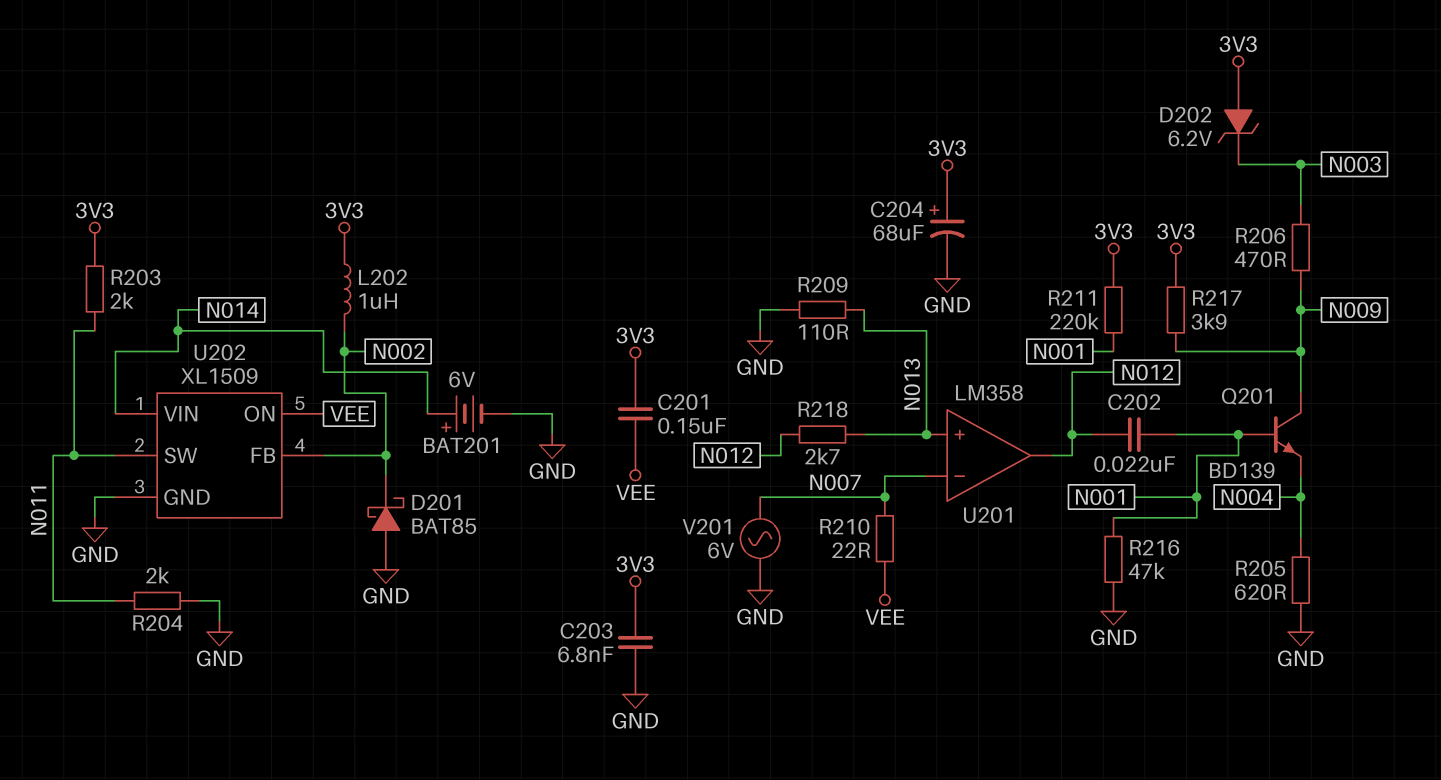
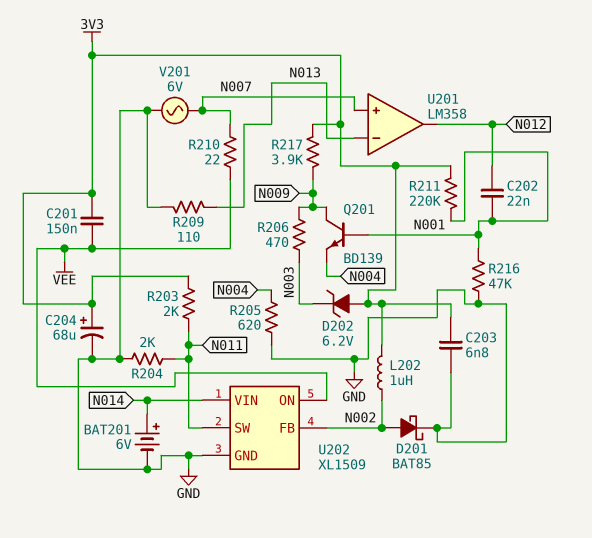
D201: schottky BAT85 (A GND, K N002) -> schottky BAT85 (A N002, K GND)
R218: 2.7k (N012, N013) -> none
U201 pin in+: N013 -> N007
U201 pin in-: N007 -> N013

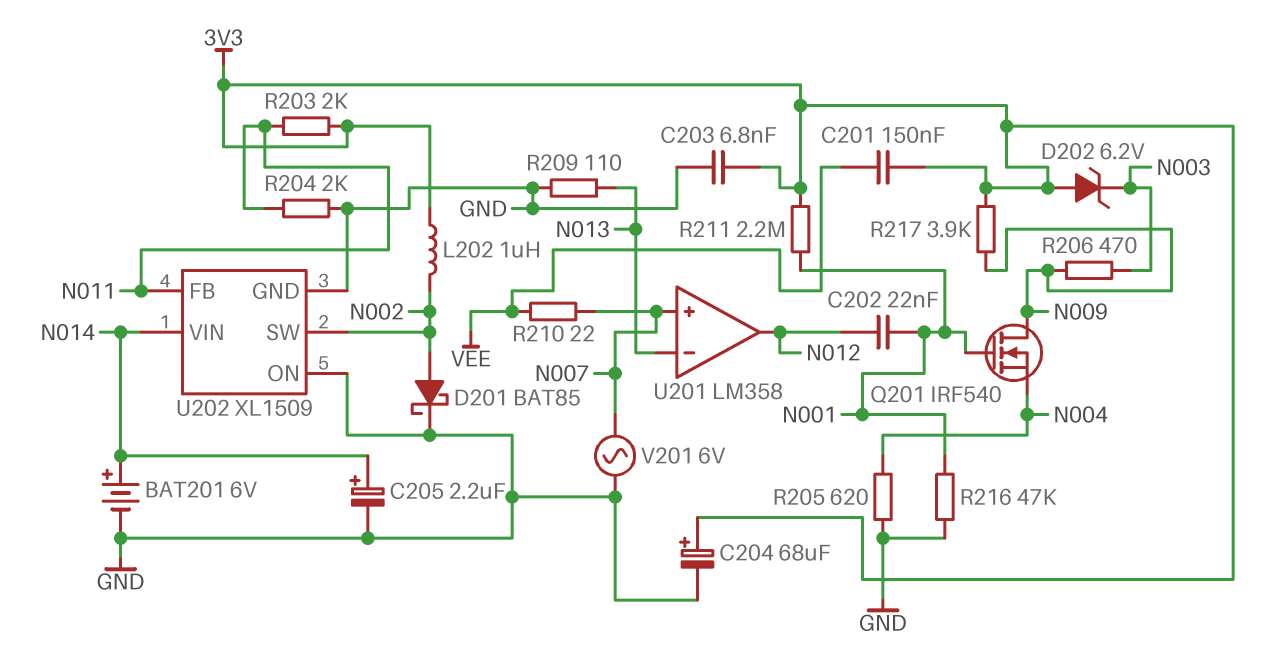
C205: none -> 2.2uF (plus N014, minus GND)
Q201: NPN BD139 (B N001, C N009, E N004) -> NMOS IRF540 (G N001, D N009, S N004)
R211: 220k (3V3, N001) -> 2.2M (3V3, N001)
U202 pin FB: N002 -> N011
U202 pin ON: VEE -> GND
U202 pin SW: N011 -> N002

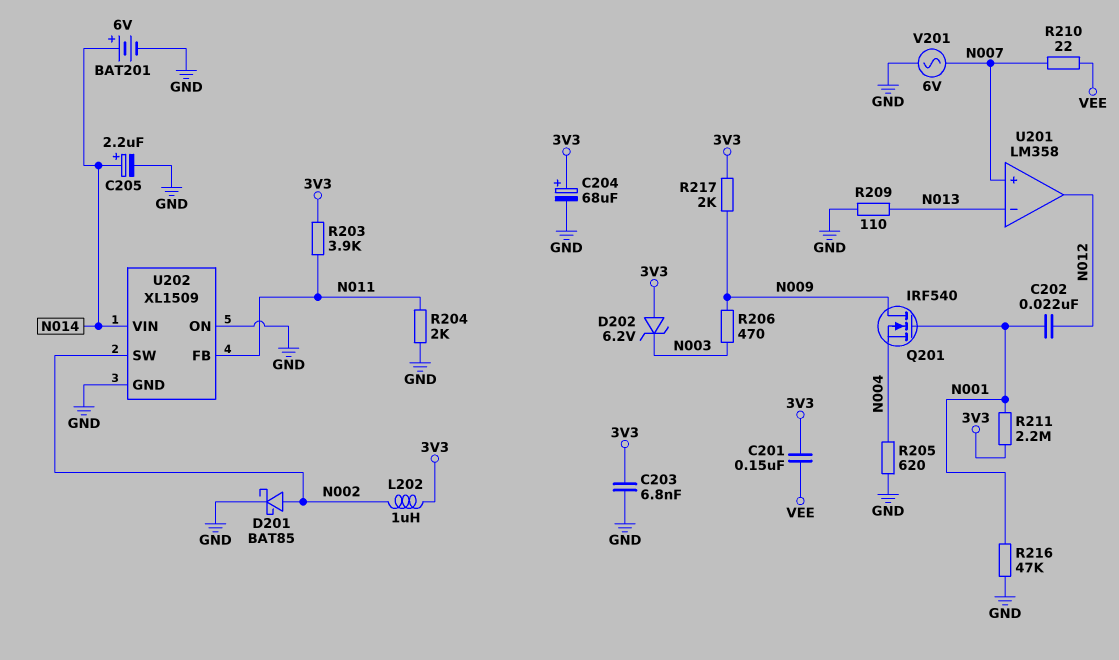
R203: 2k (3V3, N011) -> 3.9k (3V3, N011)
R217: 3.9k (3V3, N009) -> 2k (3V3, N009)

